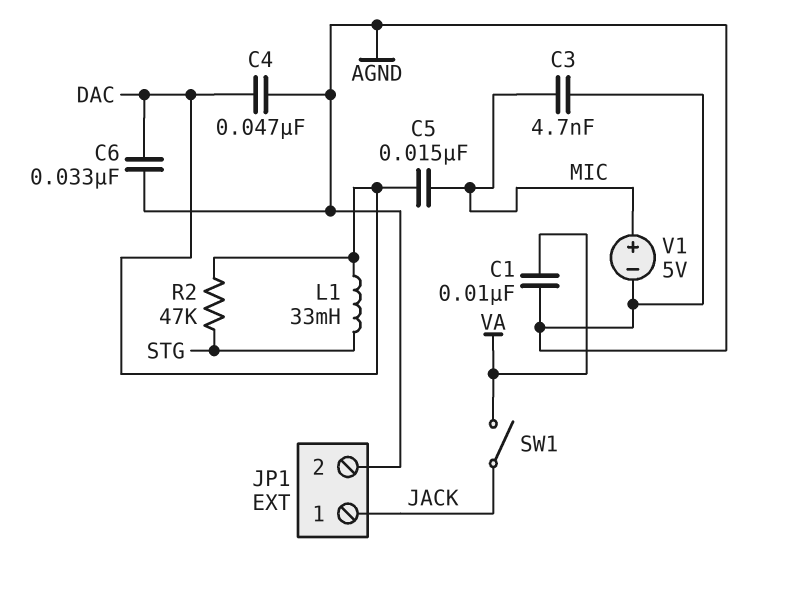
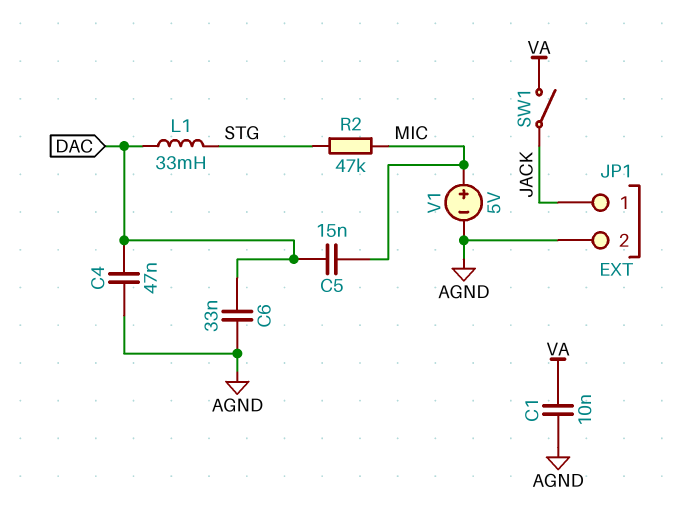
C3: 4.7nF (AGND, MIC) -> none
R2: 47k (DAC, STG) -> 47k (MIC, STG)

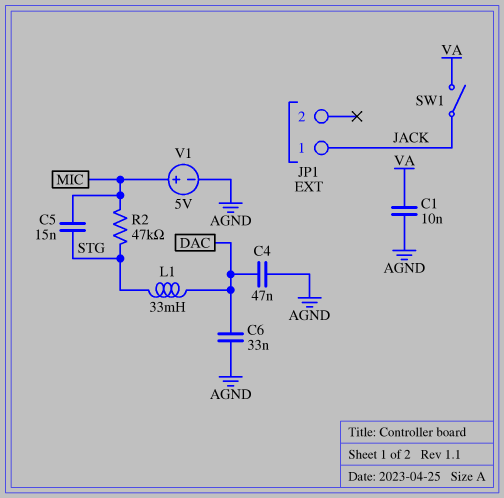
C5: 15nF (DAC, MIC) -> 15nF (MIC, STG)
JP1 pin 2: AGND -> none

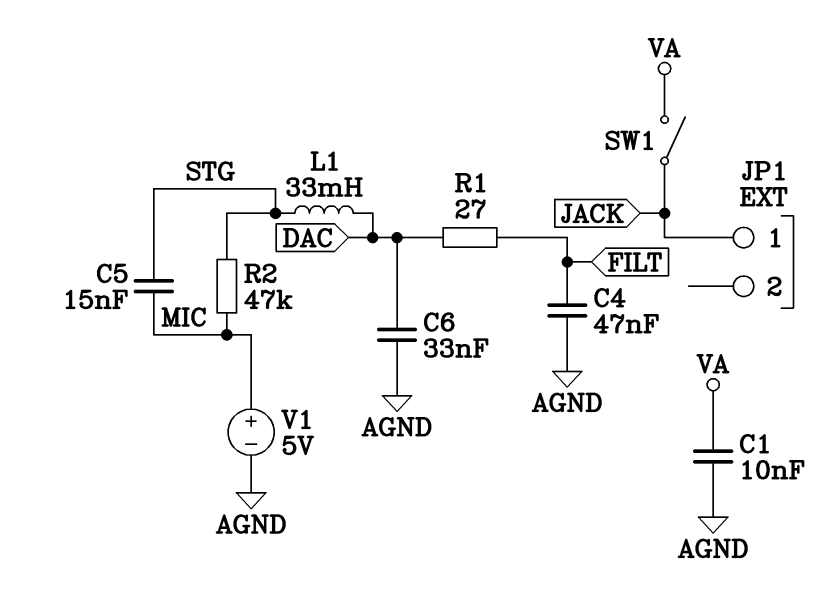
C4: 47nF (AGND, DAC) -> 47nF (AGND, FILT)
R1: none -> 27 (DAC, FILT)

